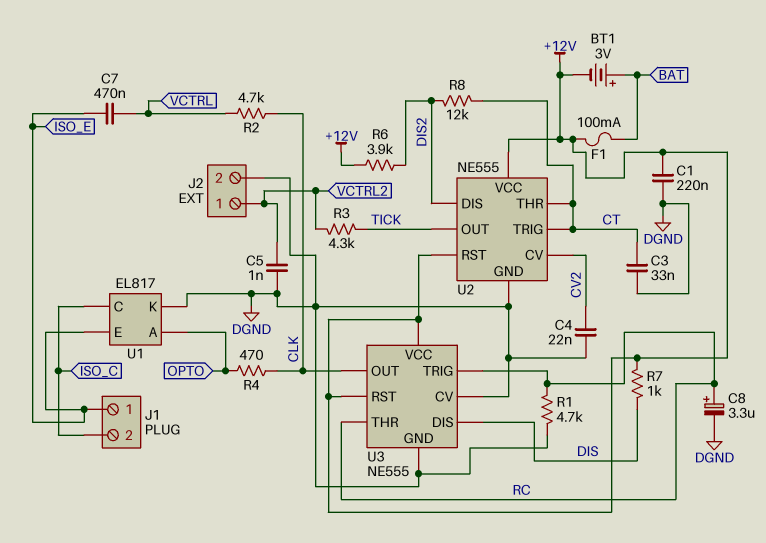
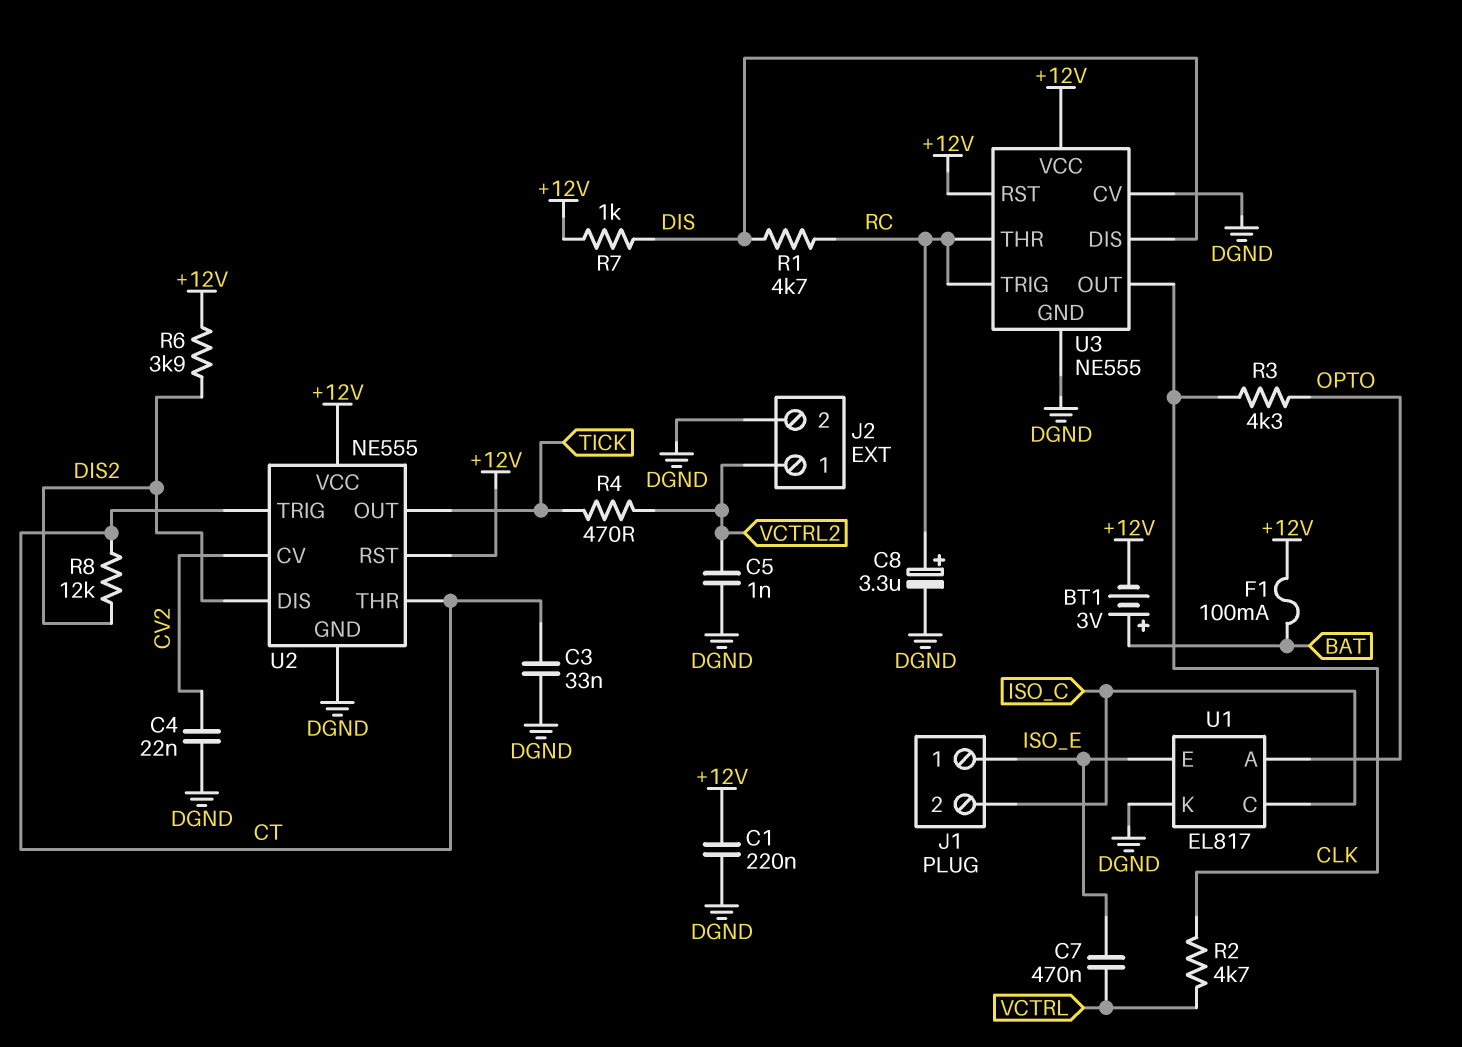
R1: 4.7k (DGND, RC) -> 4.7k (DIS, RC)
R3: 4.3k (TICK, VCTRL2) -> 4.3k (CLK, OPTO)
R4: 470 (CLK, OPTO) -> 470 (TICK, VCTRL2)

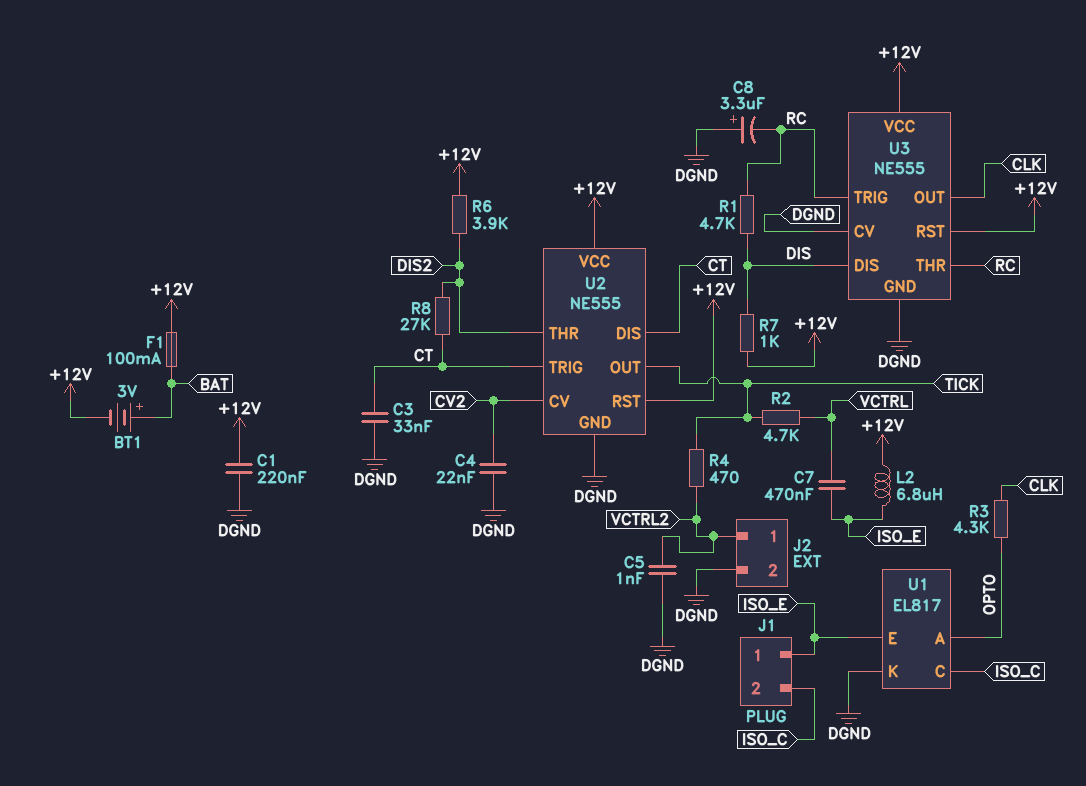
C8: 3.3uF (plus RC, minus DGND) -> 3.3uF (plus DGND, minus RC)
L2: none -> 6.8uH (+12V, ISO_E)
R2: 4.7k (CLK, VCTRL) -> 4.7k (TICK, VCTRL)
R8: 12k (CT, DIS2) -> 27k (CT, DIS2)
U2 pin DIS: DIS2 -> CT
U2 pin THR: CT -> DIS2

